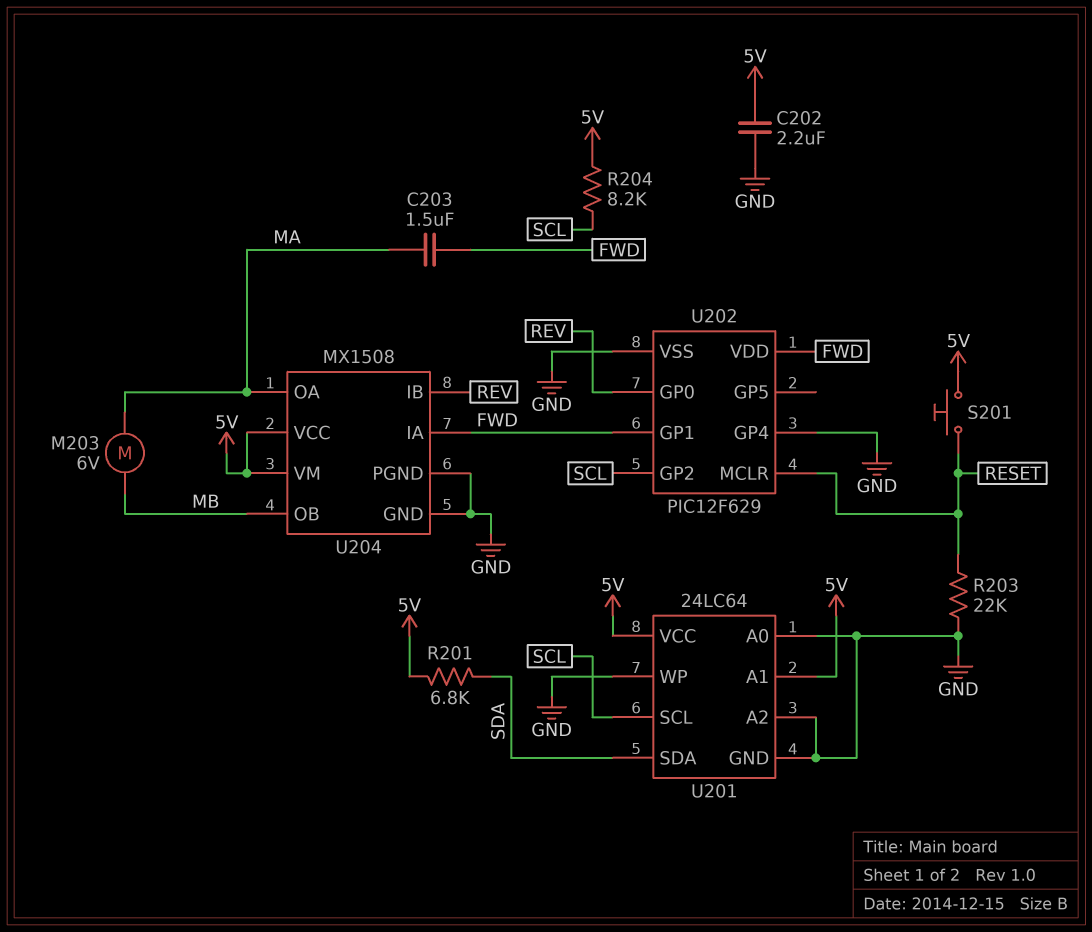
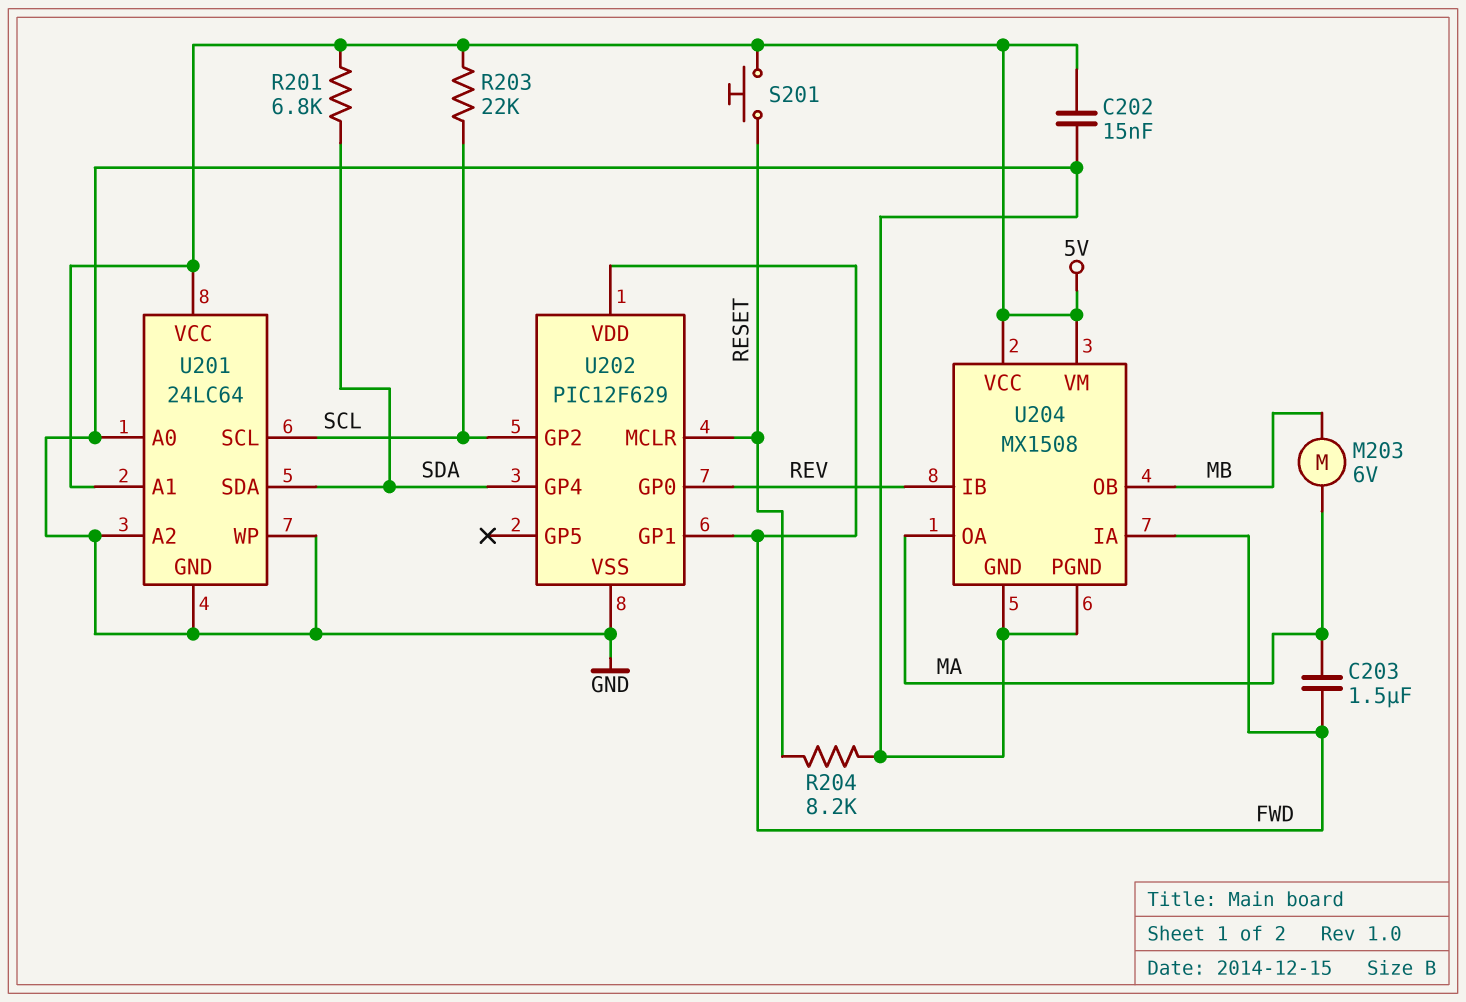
C202: 2.2uF (5V, GND) -> 15nF (5V, GND)
R203: 22k (GND, RESET) -> 22k (5V, SCL)
R204: 8.2k (5V, SCL) -> 8.2k (GND, RESET)
U202 pin GP4: GND -> SDA

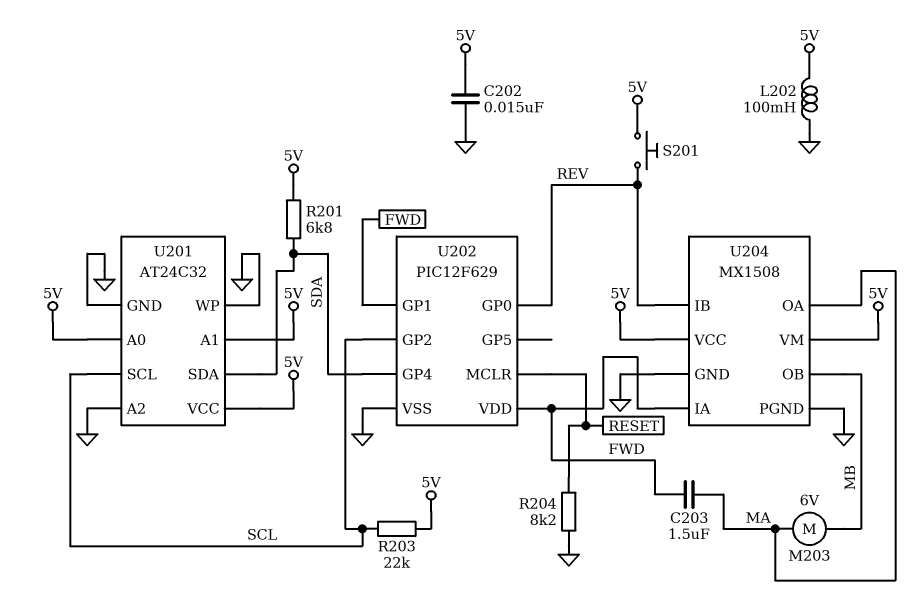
L202: none -> 100mH (5V, GND)
S201: button (5V, RESET) -> button (5V, REV)
U201: 24LC64 -> AT24C32
U201 pin A0: GND -> 5V

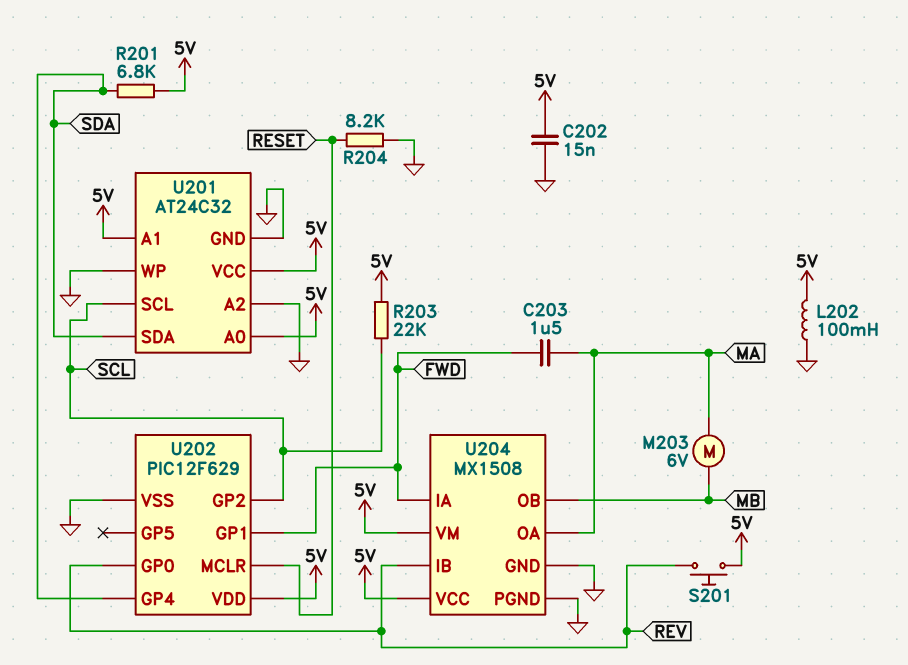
U202 pin VDD: FWD -> 5V

